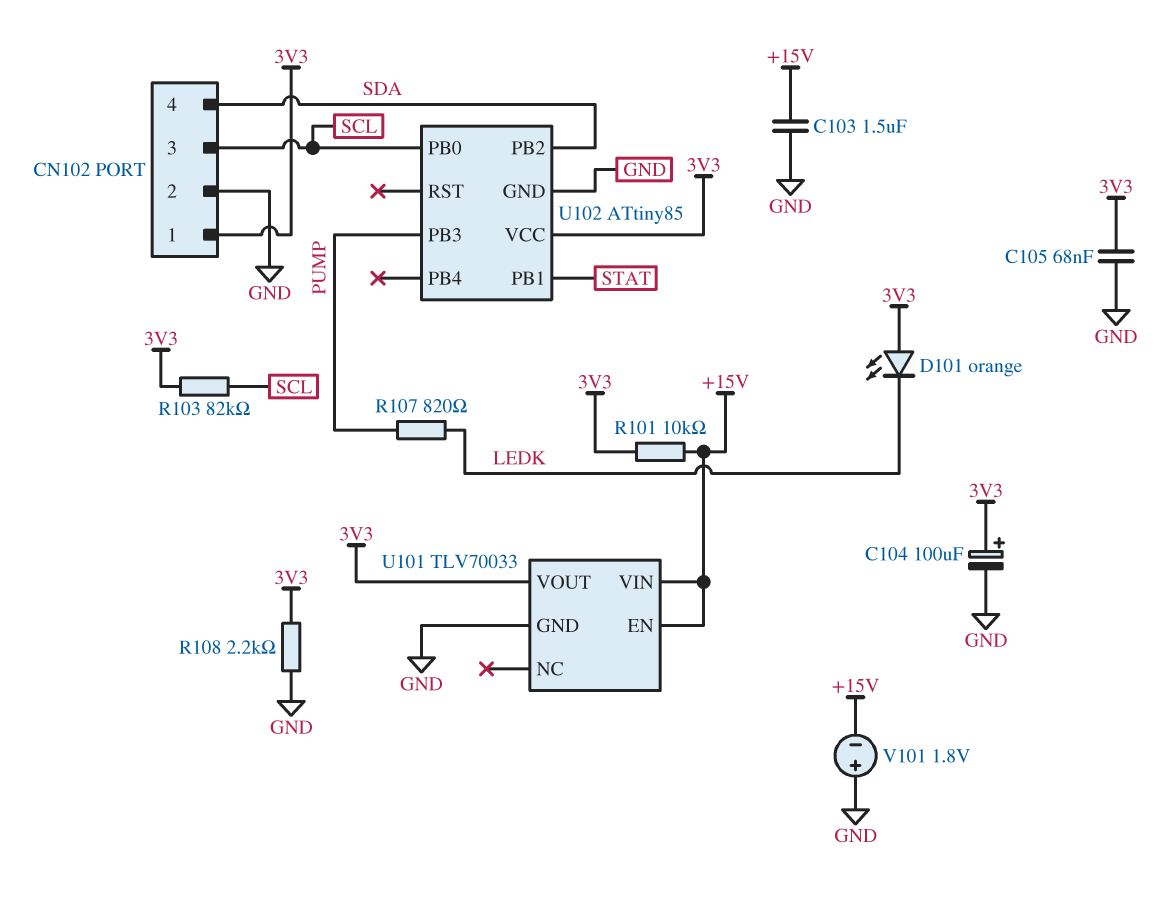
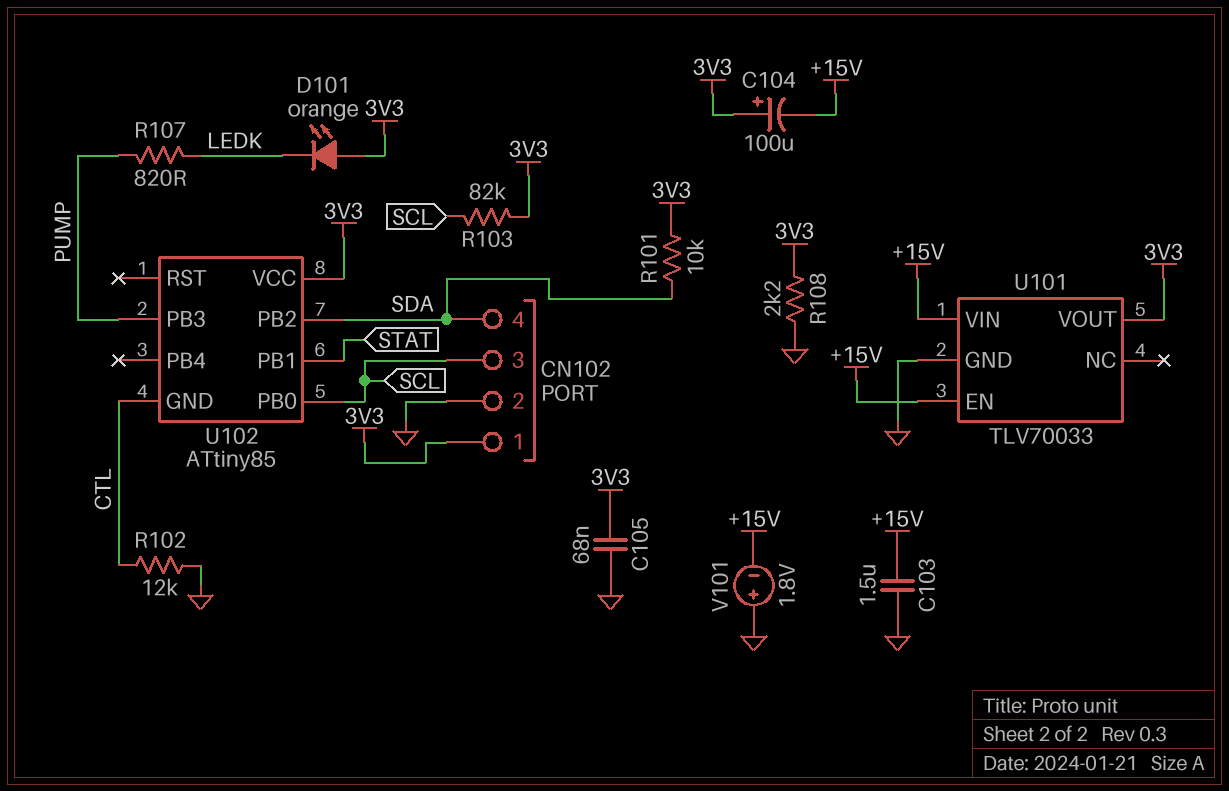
C104: 100uF (plus 3V3, minus GND) -> 100uF (plus 3V3, minus +15V)
R101: 10k (+15V, 3V3) -> 10k (3V3, SDA)
R102: none -> 12k (CTL, GND)
U102 pin GND: GND -> CTL

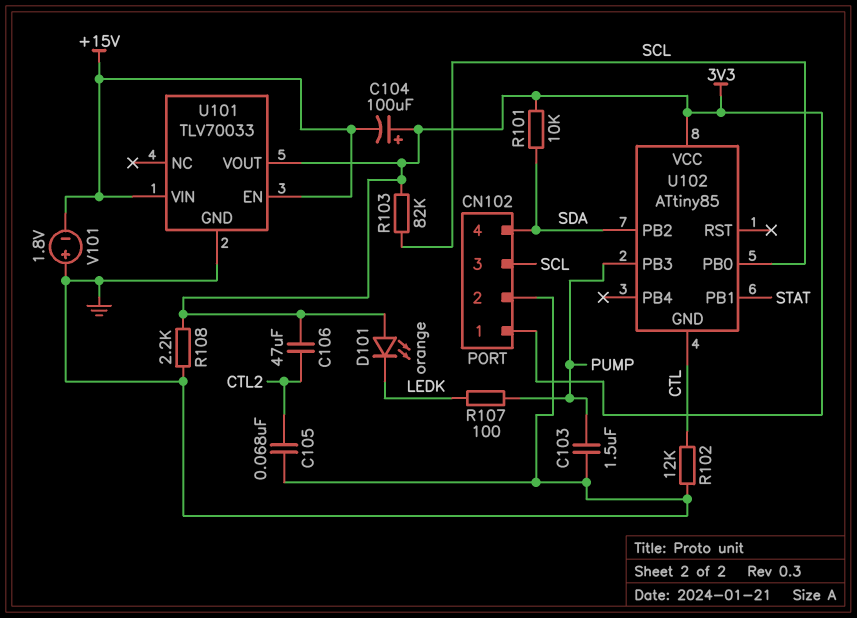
C103: 1.5uF (+15V, GND) -> 1.5uF (GND, PUMP)
C105: 68nF (3V3, GND) -> 68nF (CTL2, GND)
C106: none -> 47uF (3V3, CTL2)
R107: 820 (LEDK, PUMP) -> 100 (LEDK, PUMP)

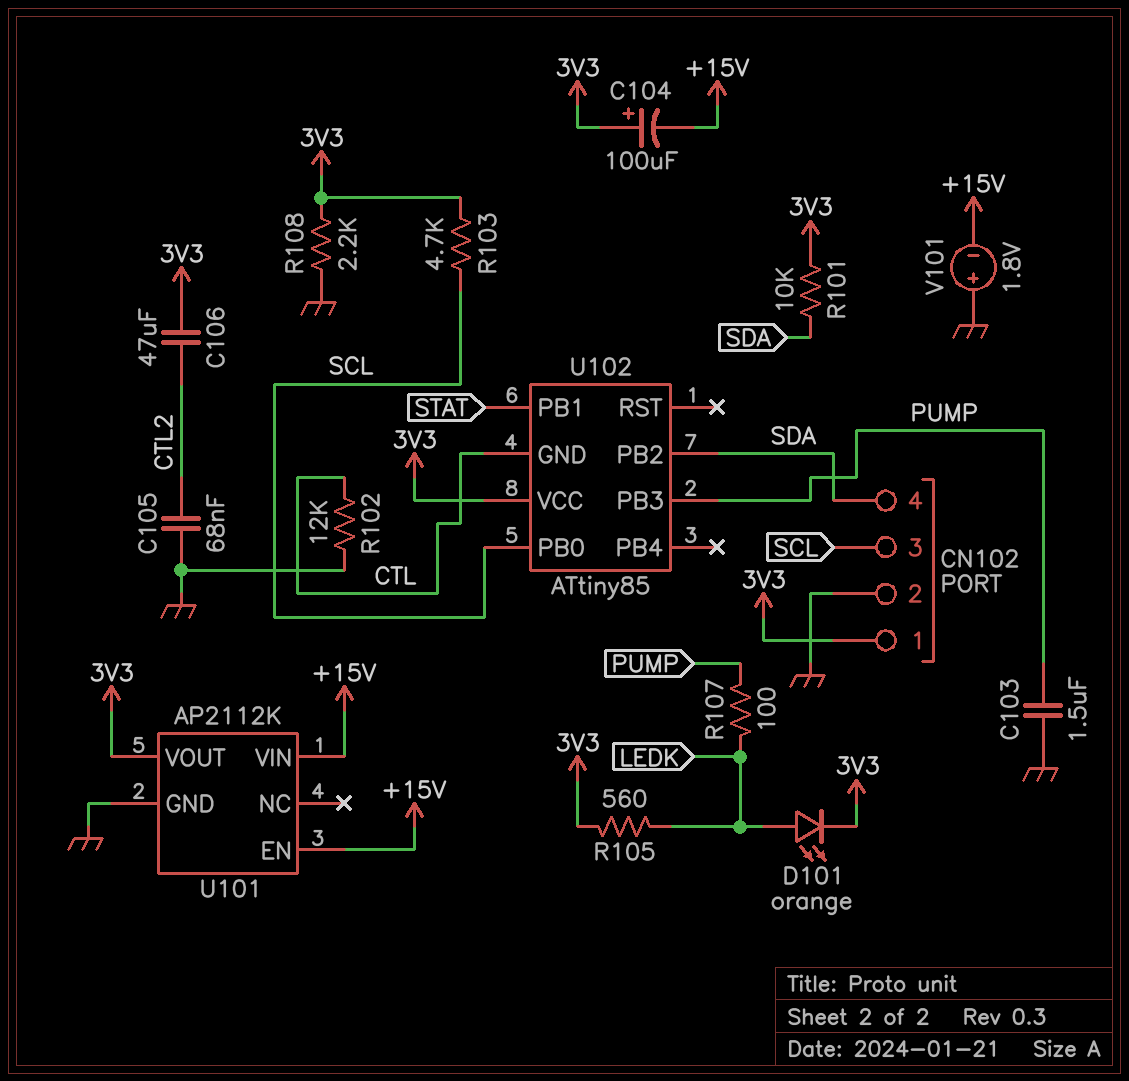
D101: LED orange (A 3V3, K LEDK) -> LED orange (A LEDK, K 3V3)
R103: 82k (3V3, SCL) -> 4.7k (3V3, SCL)
R105: none -> 560 (3V3, LEDK)
U101: TLV70033 -> AP2112K

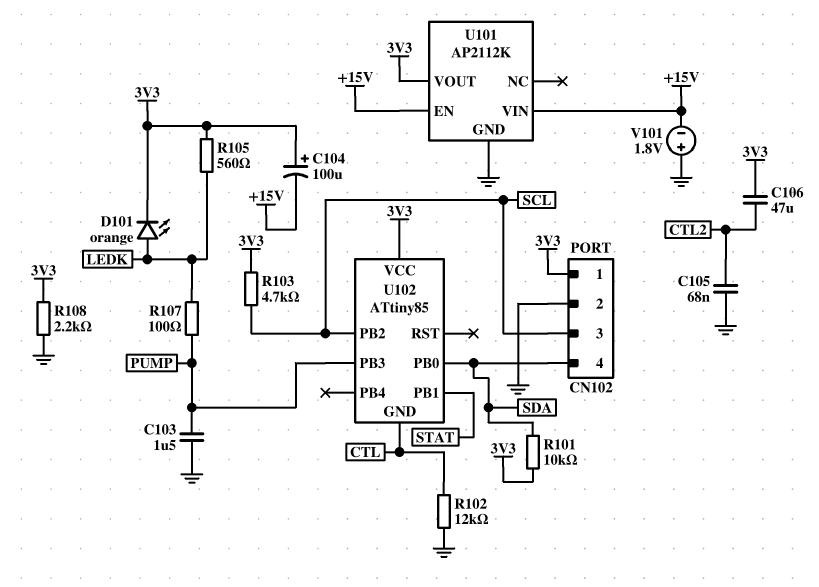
U102 pin PB0: SCL -> SDA
U102 pin PB2: SDA -> SCL

